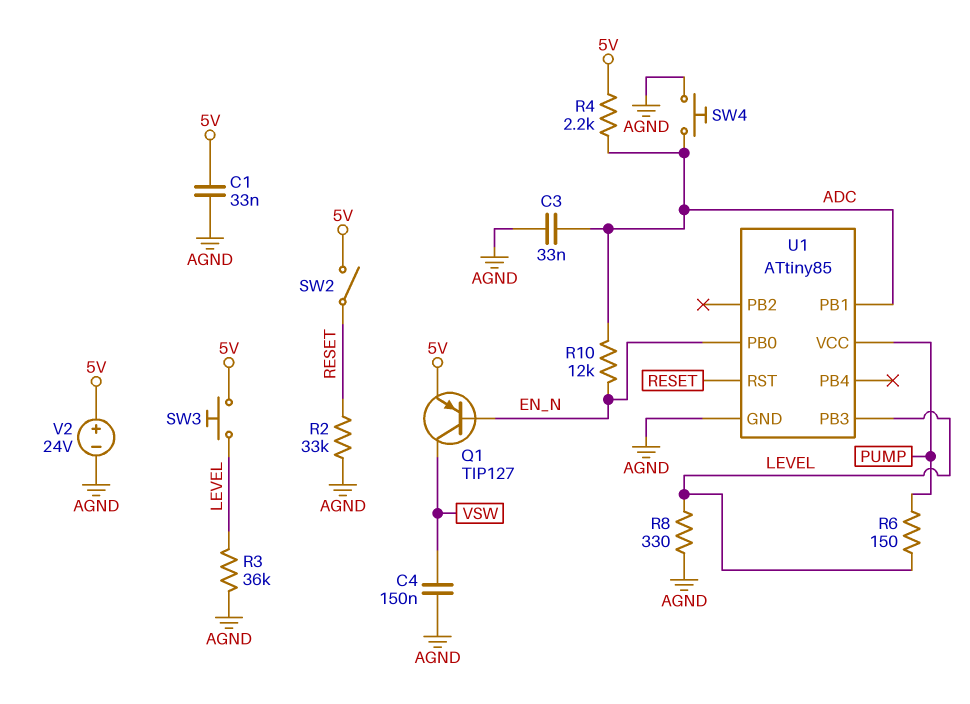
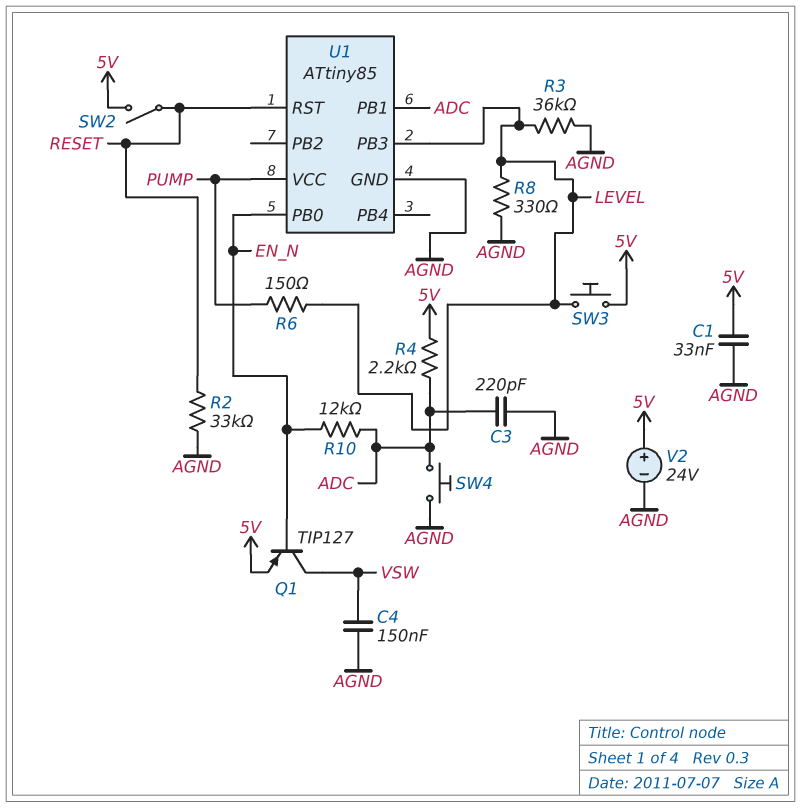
C3: 33nF (ADC, AGND) -> 220pF (ADC, AGND)

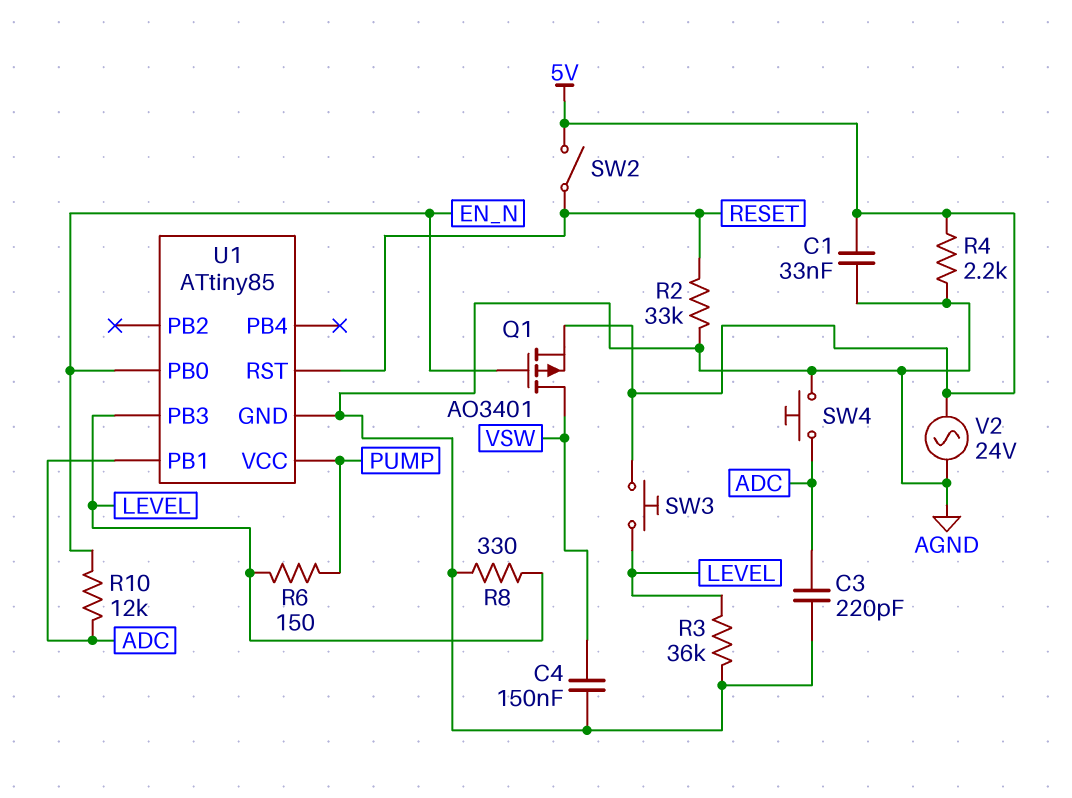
Q1: PNP TIP127 (B EN_N, C VSW, E 5V) -> PMOS AO3401 (G EN_N, D VSW, S 5V)
R4: 2.2k (5V, ADC) -> 2.2k (5V, AGND)
V2: 24V (plus 5V, minus AGND) -> AC 24V (5V, AGND)

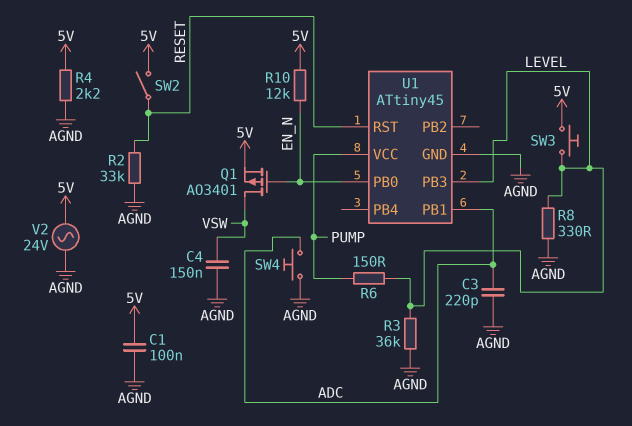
C1: 33nF (5V, AGND) -> 100nF (5V, AGND)
R10: 12k (ADC, EN_N) -> 12k (5V, EN_N)
U1: ATtiny85 -> ATtiny45

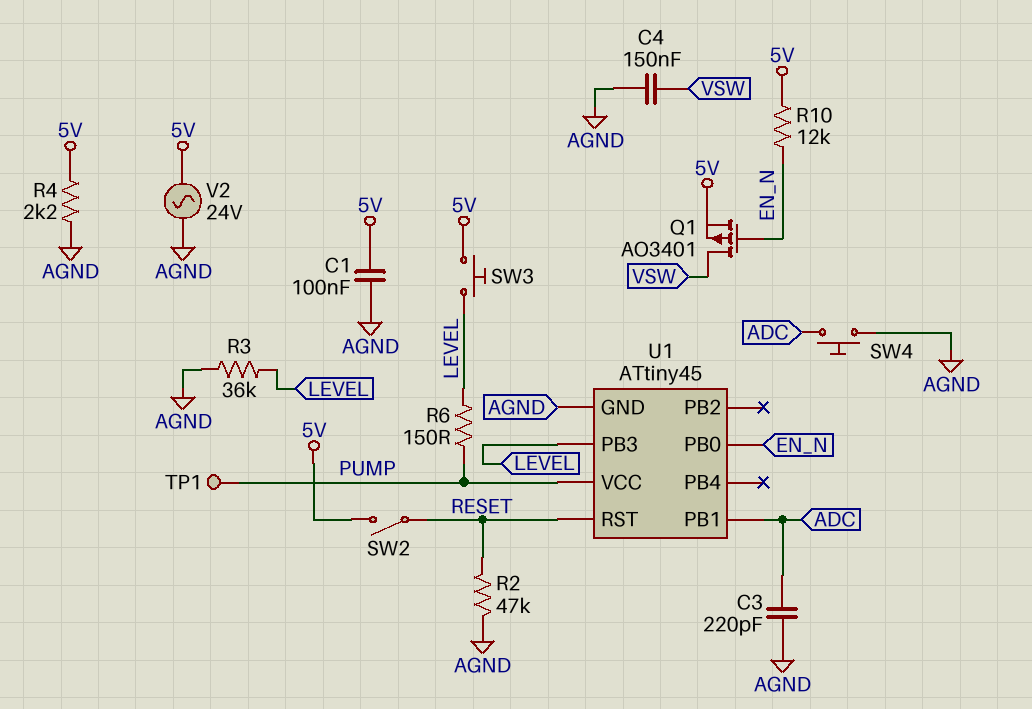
R2: 33k (AGND, RESET) -> 47k (AGND, RESET)
R8: 330 (AGND, LEVEL) -> none
TP1: none -> test point (PUMP)

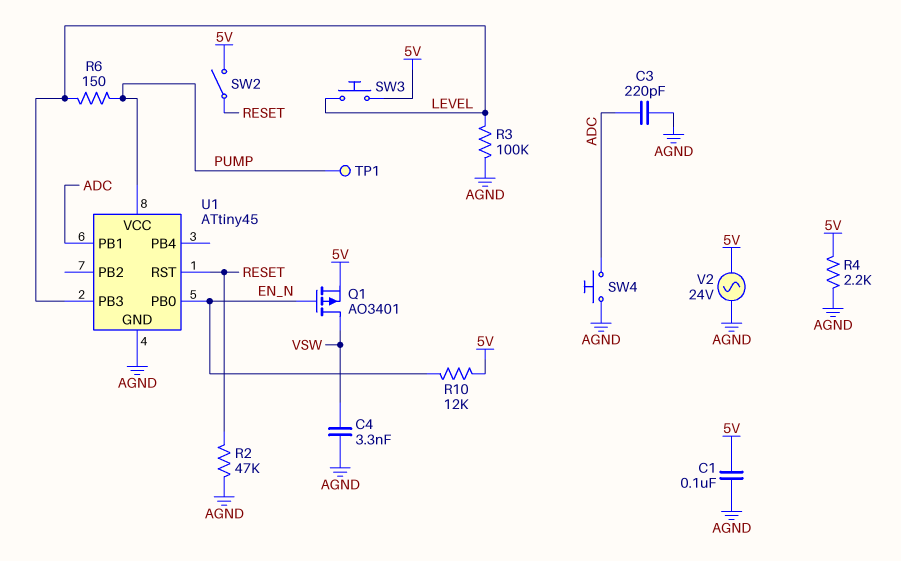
C4: 150nF (AGND, VSW) -> 3.3nF (AGND, VSW)
R3: 36k (AGND, LEVEL) -> 100k (AGND, LEVEL)

